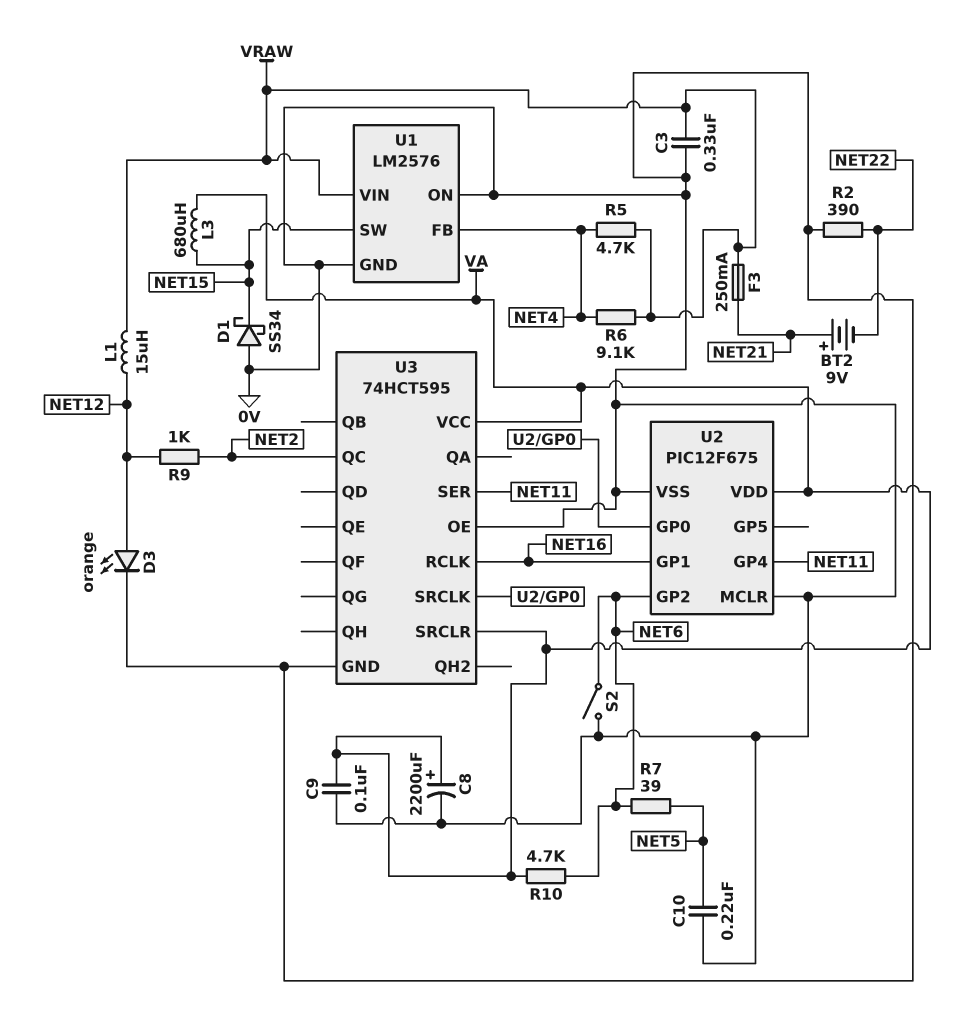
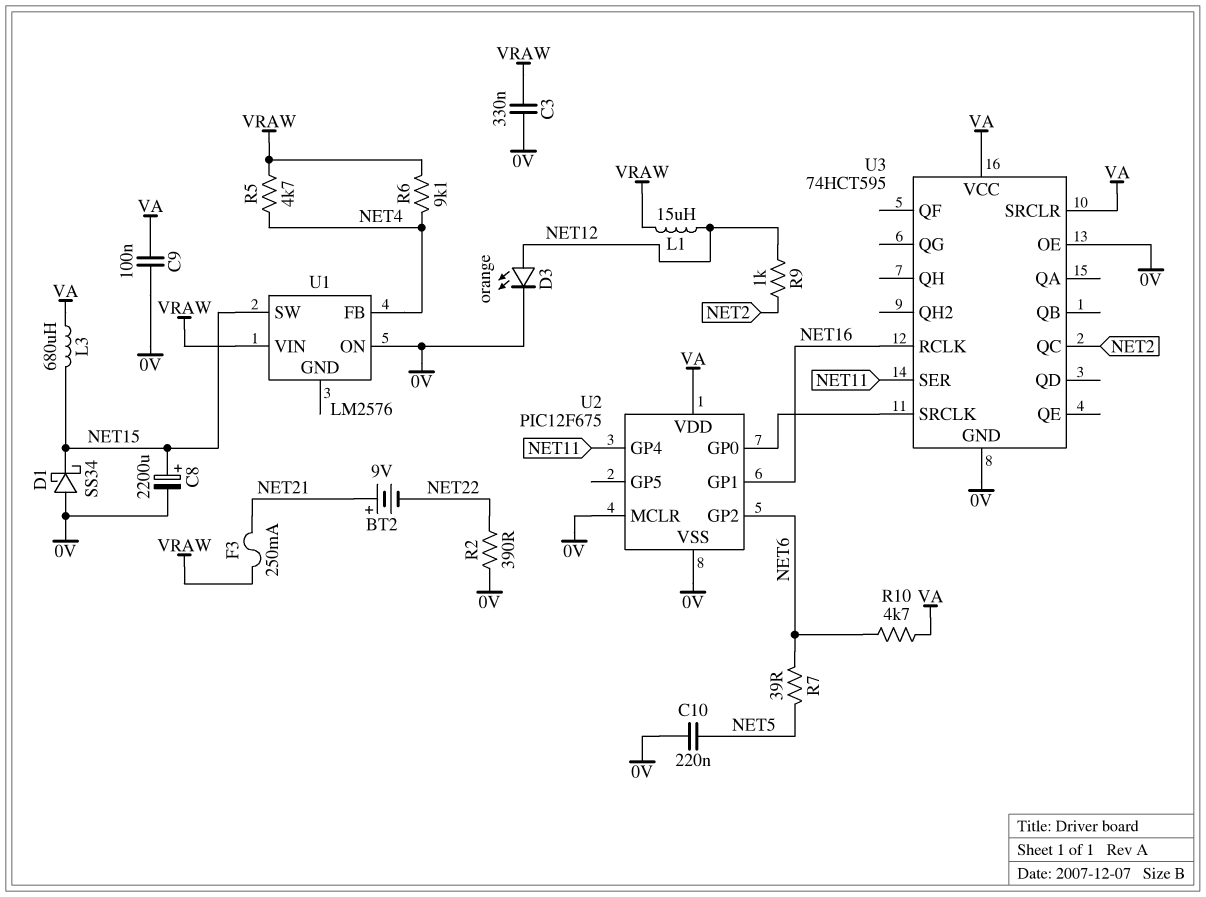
C8: 2200uF (plus VA, minus 0V) -> 2200uF (plus NET15, minus 0V)
S2: switch (0V, NET6) -> none
U1 pin GND: 0V -> none

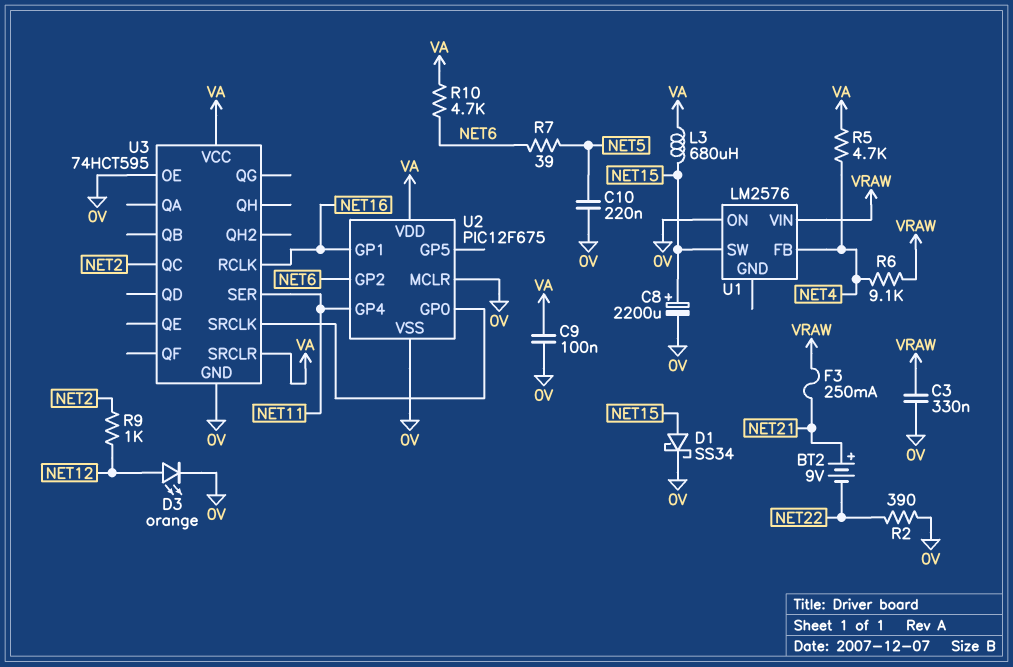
D1: schottky SS34 (A 0V, K NET15) -> schottky SS34 (A NET15, K 0V)
L1: 15uH (NET12, VRAW) -> none
R5: 4.7k (NET4, VRAW) -> 4.7k (NET4, VA)

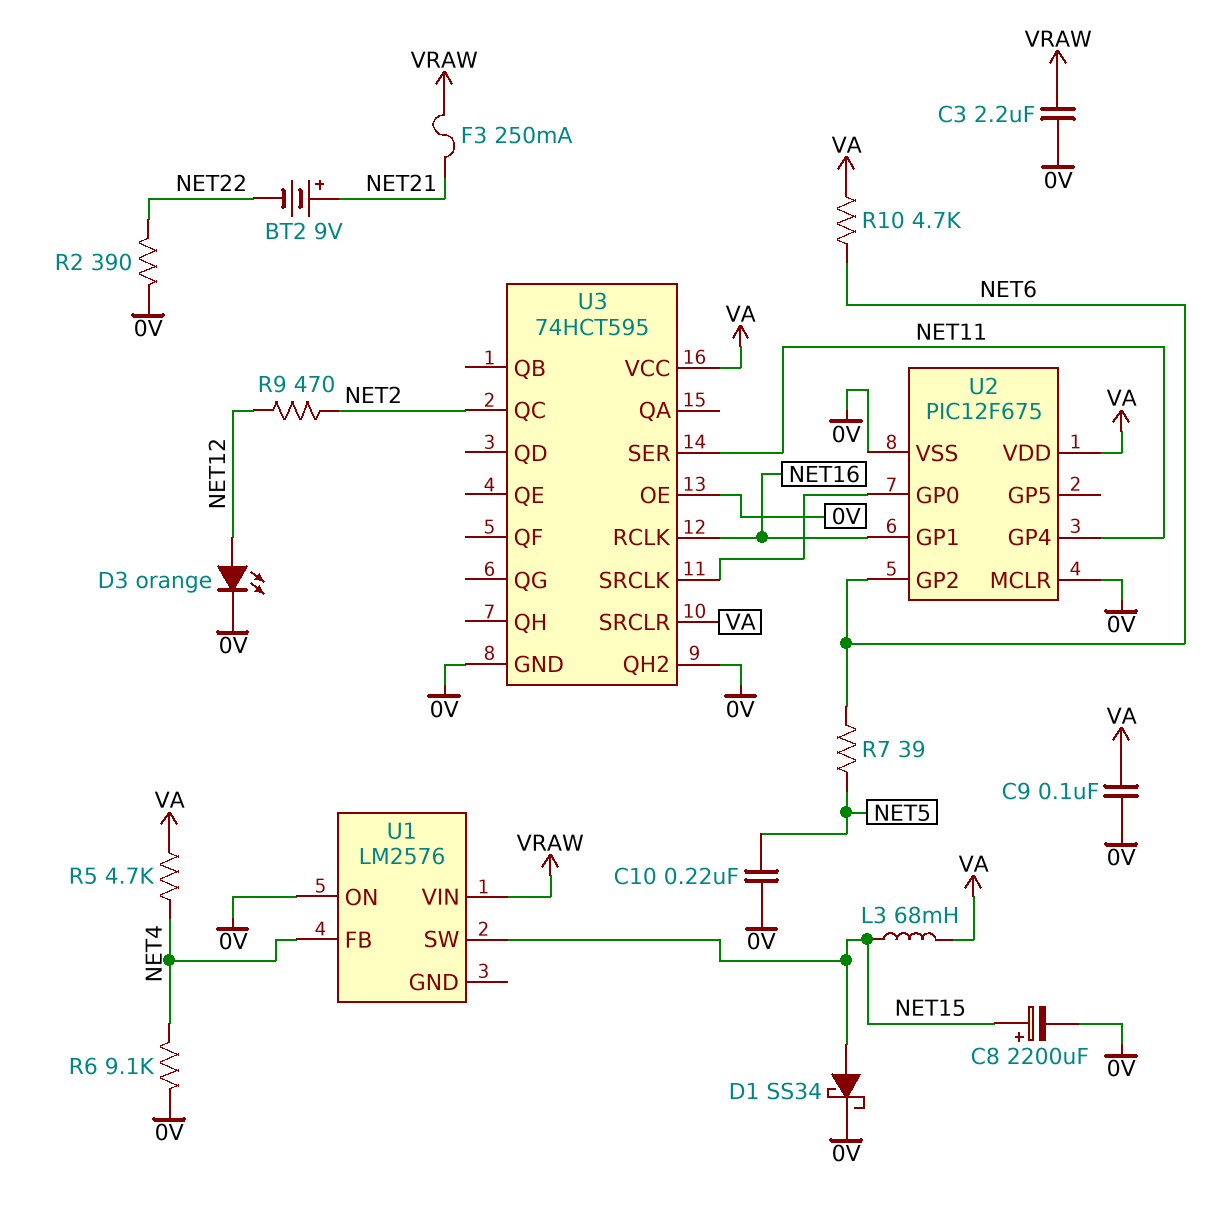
C3: 330nF (0V, VRAW) -> 2.2uF (0V, VRAW)
L3: 680uH (NET15, VA) -> 68mH (NET15, VA)
R6: 9.1k (NET4, VRAW) -> 9.1k (0V, NET4)
R9: 1k (NET2, NET12) -> 470 (NET2, NET12)
U3 pin QH2: none -> 0V

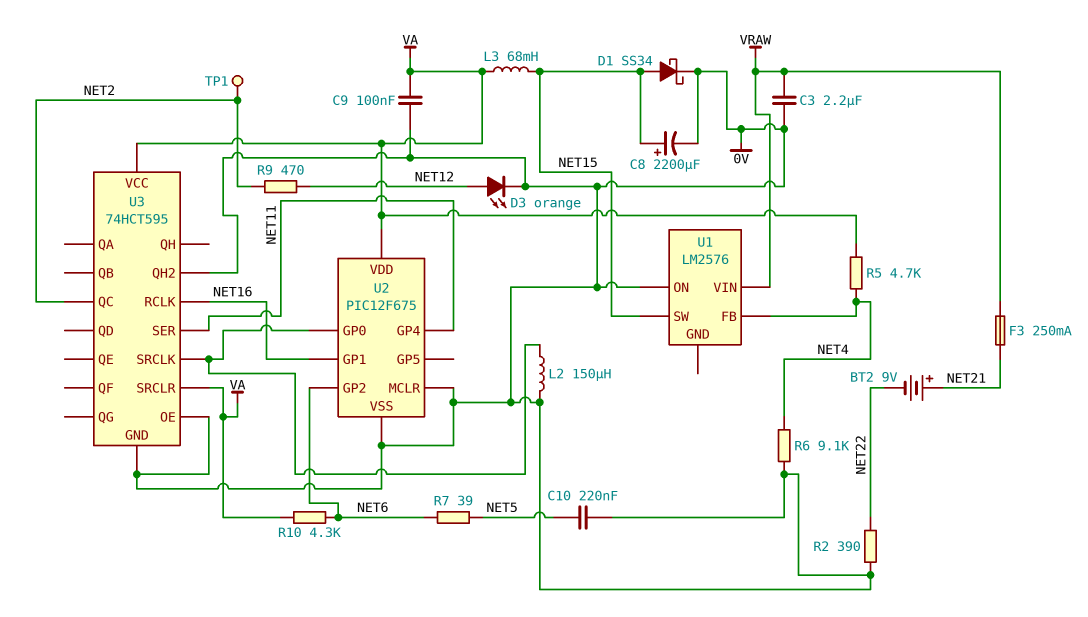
L2: none -> 150uH (0V, U2/GP0)
R10: 4.7k (NET6, VA) -> 4.3k (NET6, VA)
TP1: none -> test point (NET2)

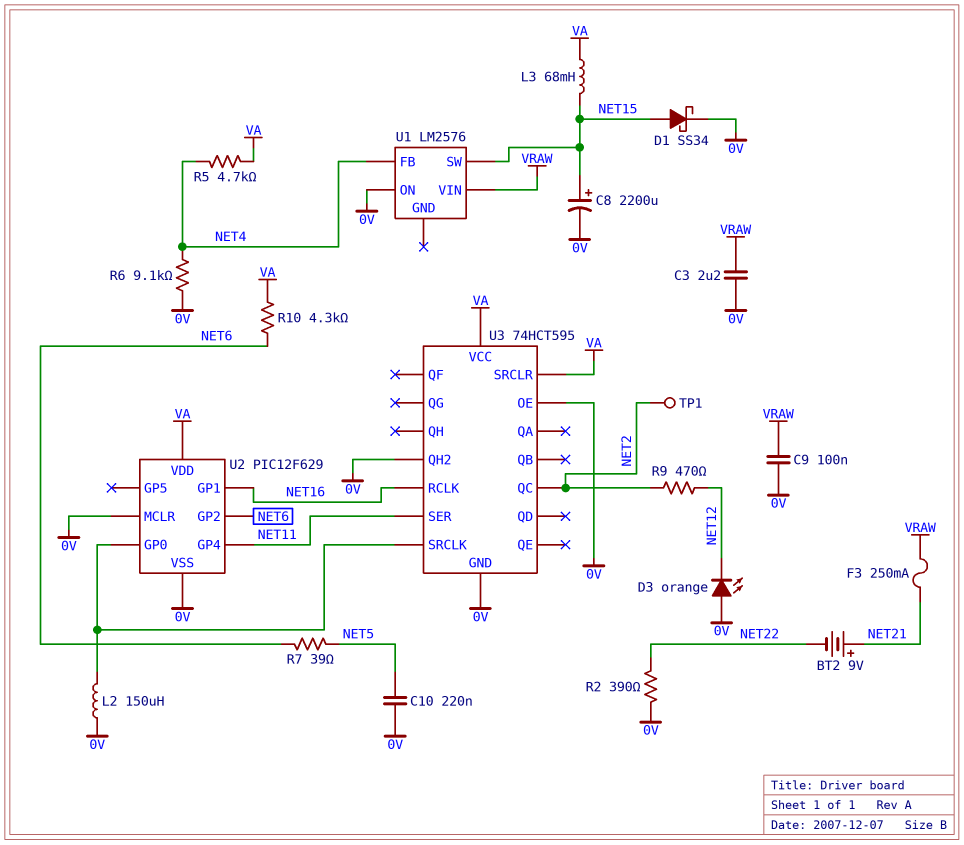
C9: 100nF (0V, VA) -> 100nF (0V, VRAW)
D3: LED orange (A NET12, K 0V) -> LED orange (A 0V, K NET12)
U2: PIC12F675 -> PIC12F629

